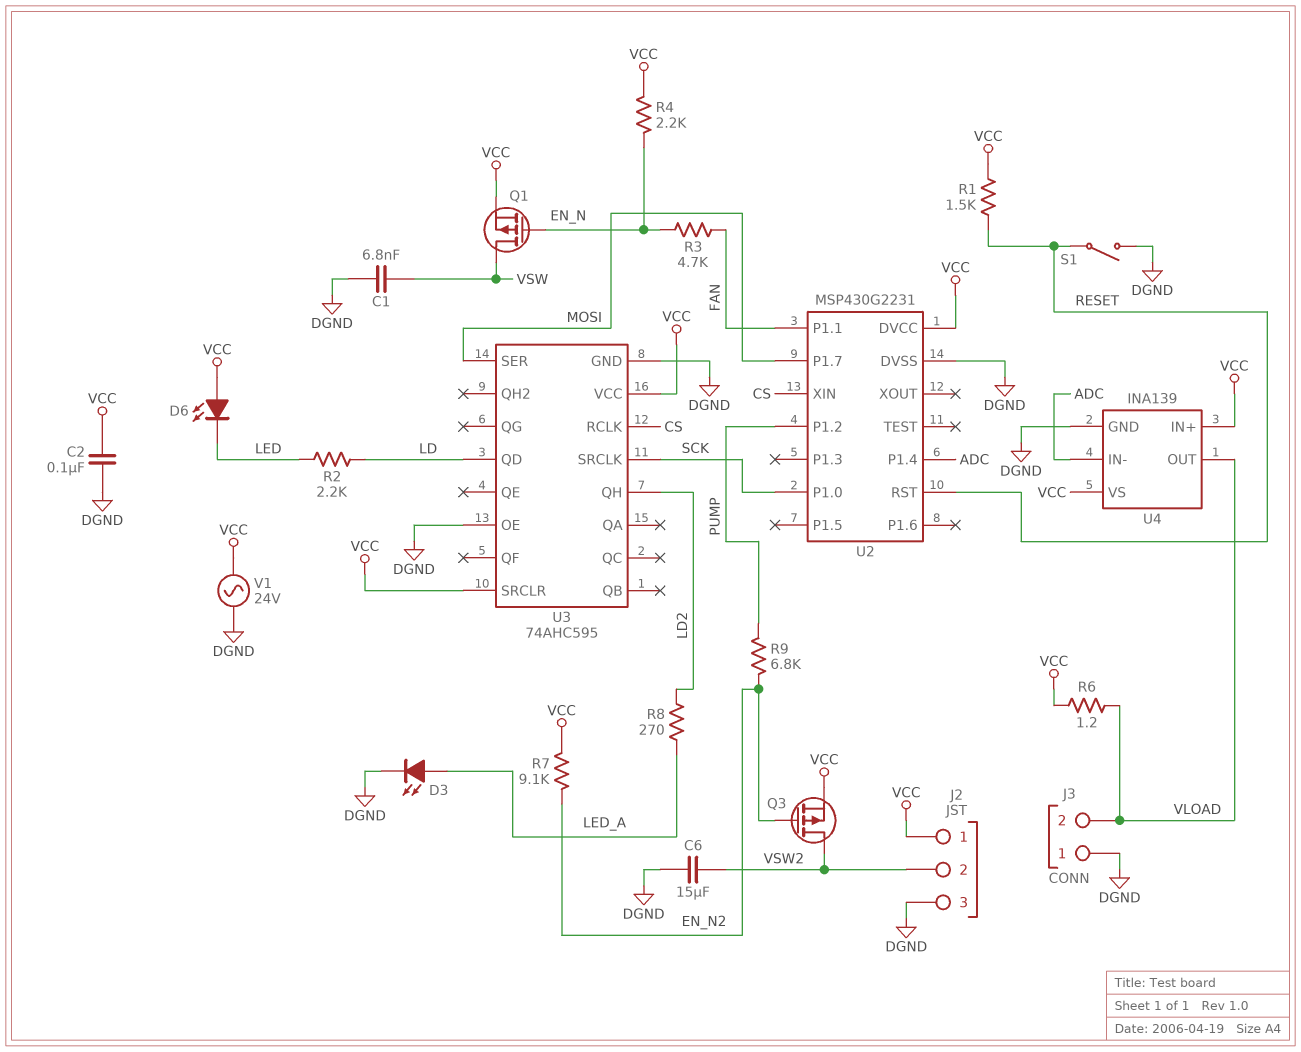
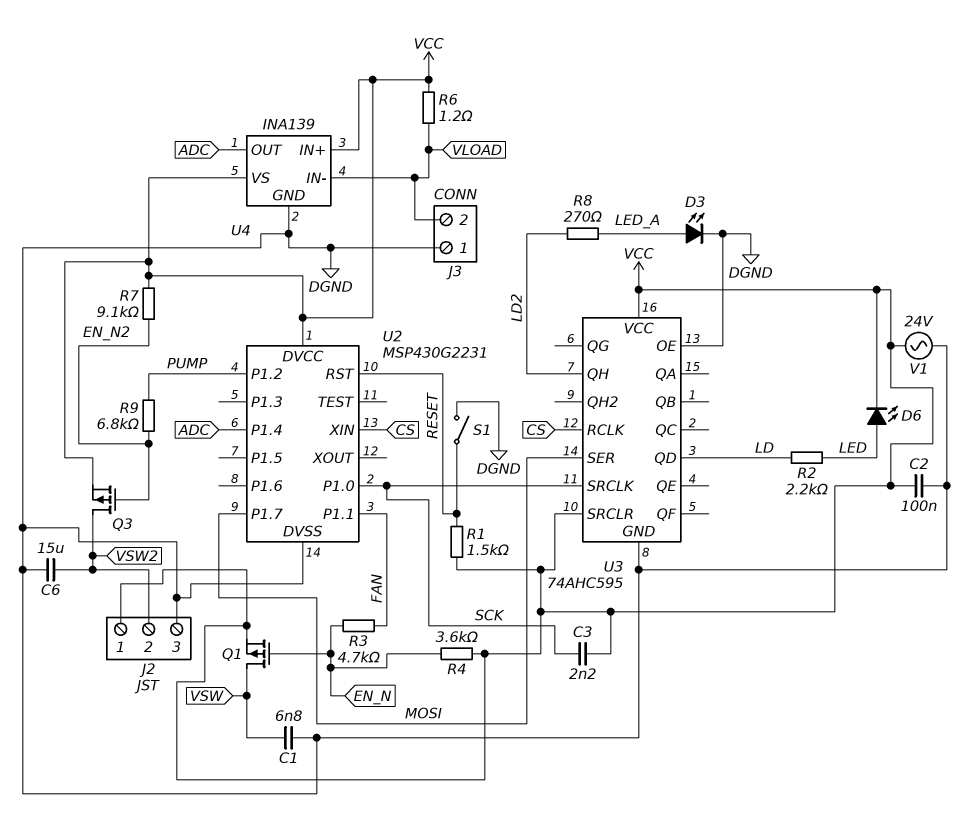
C3: none -> 2.2nF (SCK, VCC)
D6: LED (A VCC, K LED) -> LED (A LED, K VCC)
R4: 2.2k (EN_N, VCC) -> 3.6k (EN_N, VCC)
U4 pin IN-: ADC -> VLOAD
U4 pin OUT: VLOAD -> ADC

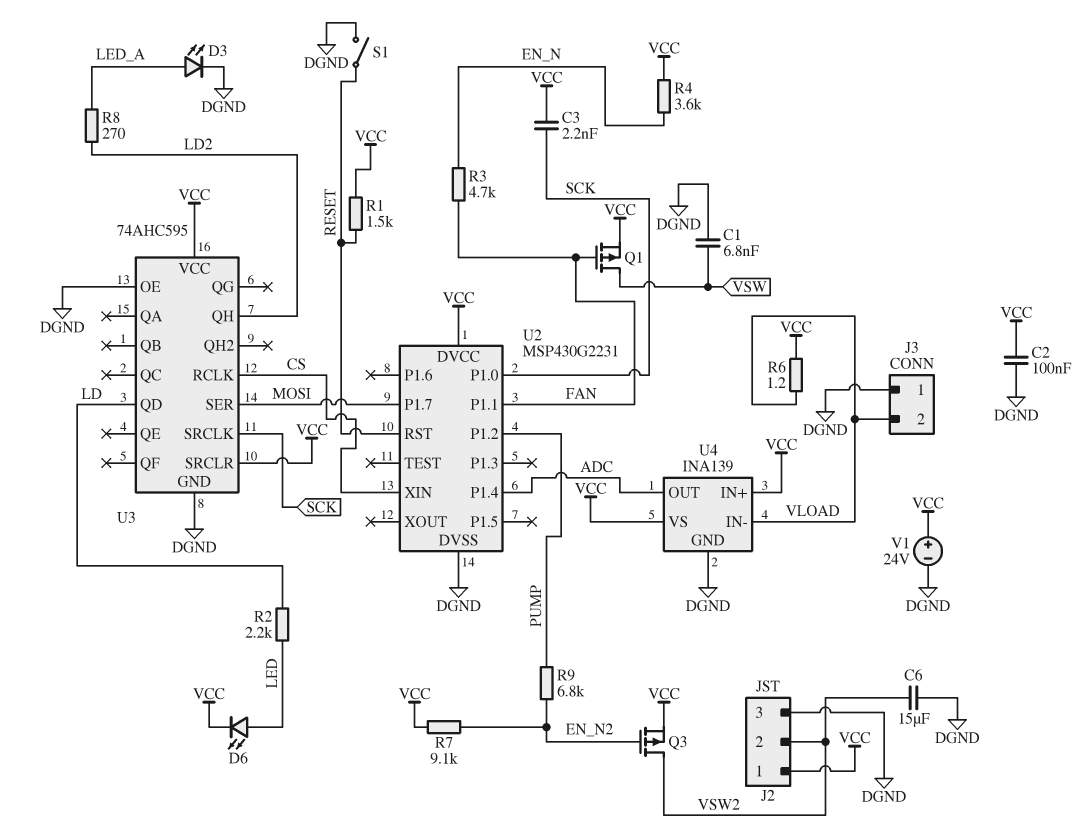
Q1: PMOS (G EN_N, D VSW, S VCC) -> PMOS (G FAN, D VSW, S VCC)
V1: AC 24V (DGND, VCC) -> 24V (plus VCC, minus DGND)

